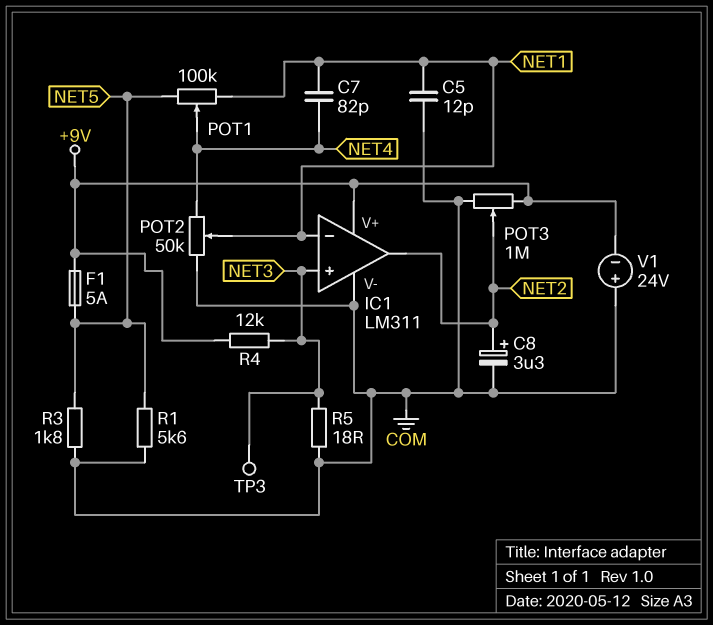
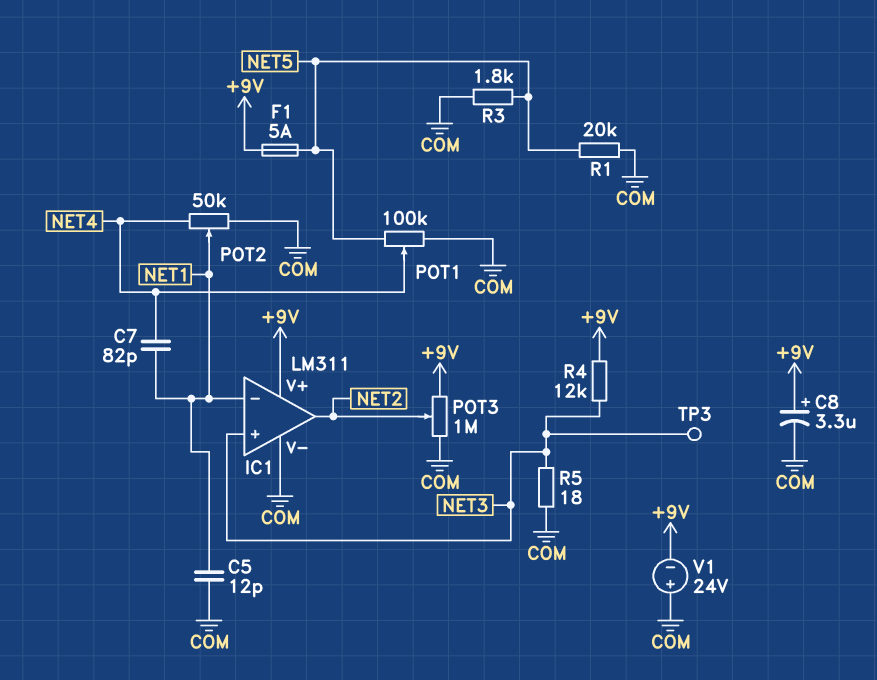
C8: 3.3uF (plus NET2, minus COM) -> 3.3uF (plus +9V, minus COM)
POT1: 100k (NET1, NET5, wiper NET4) -> 100k (COM, NET5, wiper NET4)
R1: 5.6k (COM, NET5) -> 20k (COM, NET5)

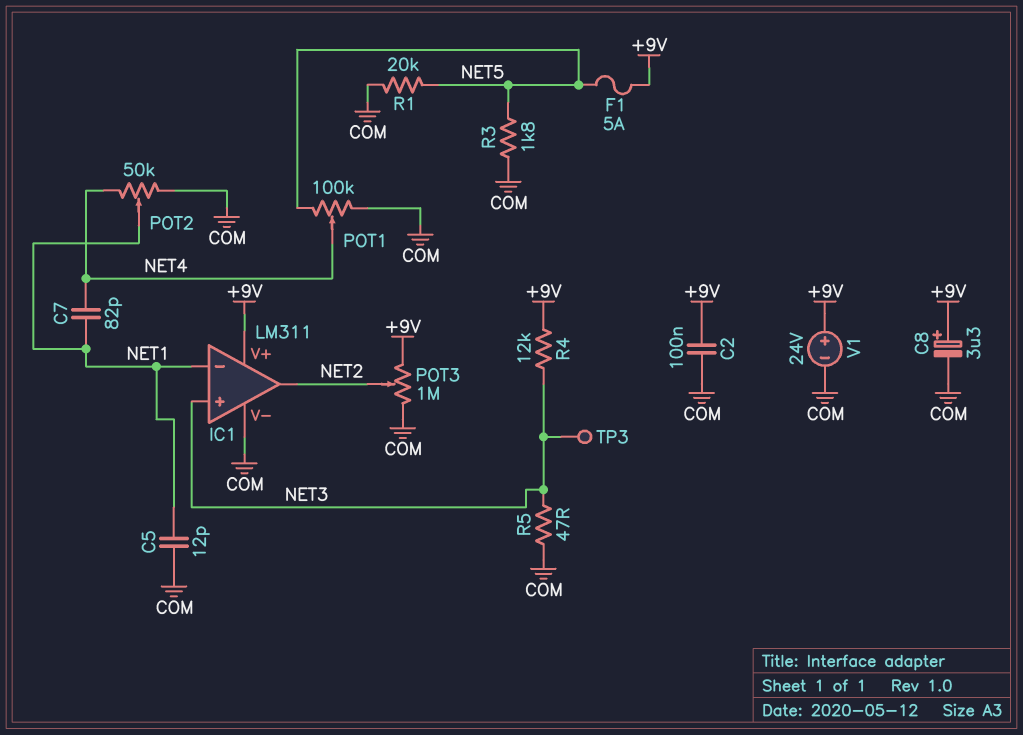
C2: none -> 100nF (+9V, COM)
R5: 18 (COM, NET3) -> 47 (COM, NET3)
V1: 24V (plus COM, minus +9V) -> 24V (plus +9V, minus COM)

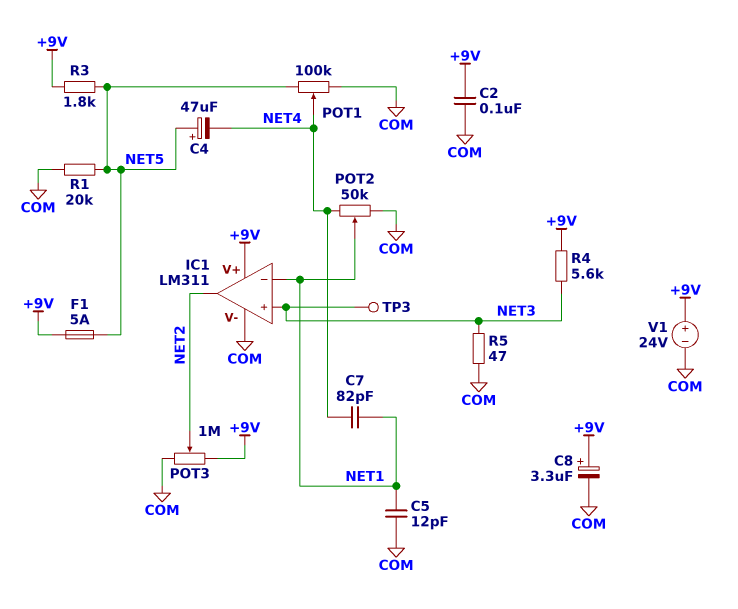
C4: none -> 47uF (plus NET5, minus NET4)
R3: 1.8k (COM, NET5) -> 1.8k (+9V, NET5)
R4: 12k (+9V, NET3) -> 5.6k (+9V, NET3)

